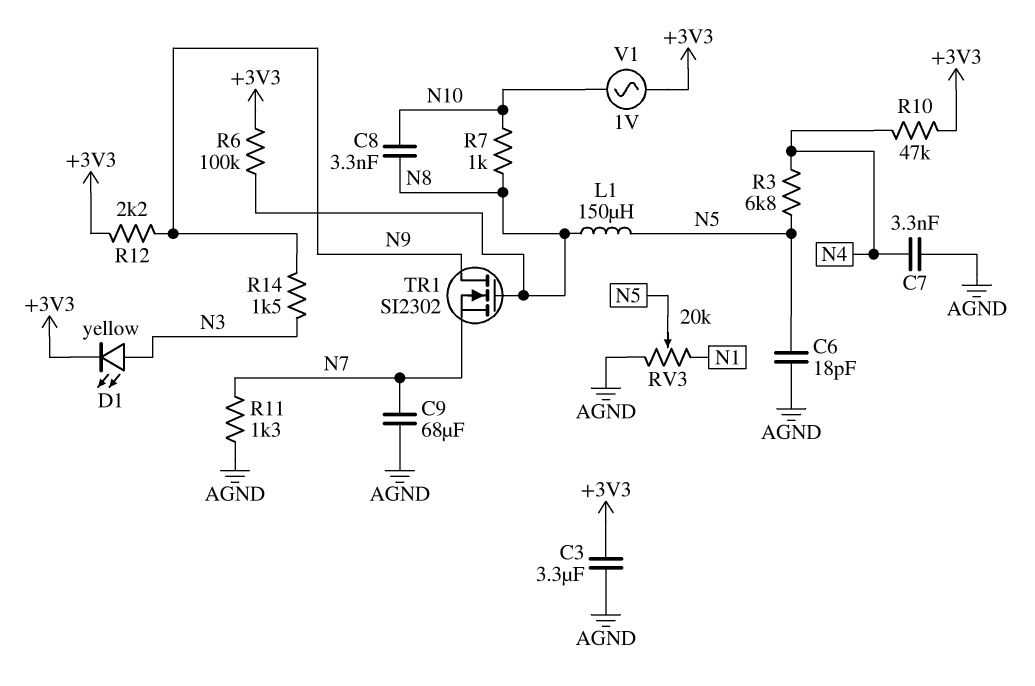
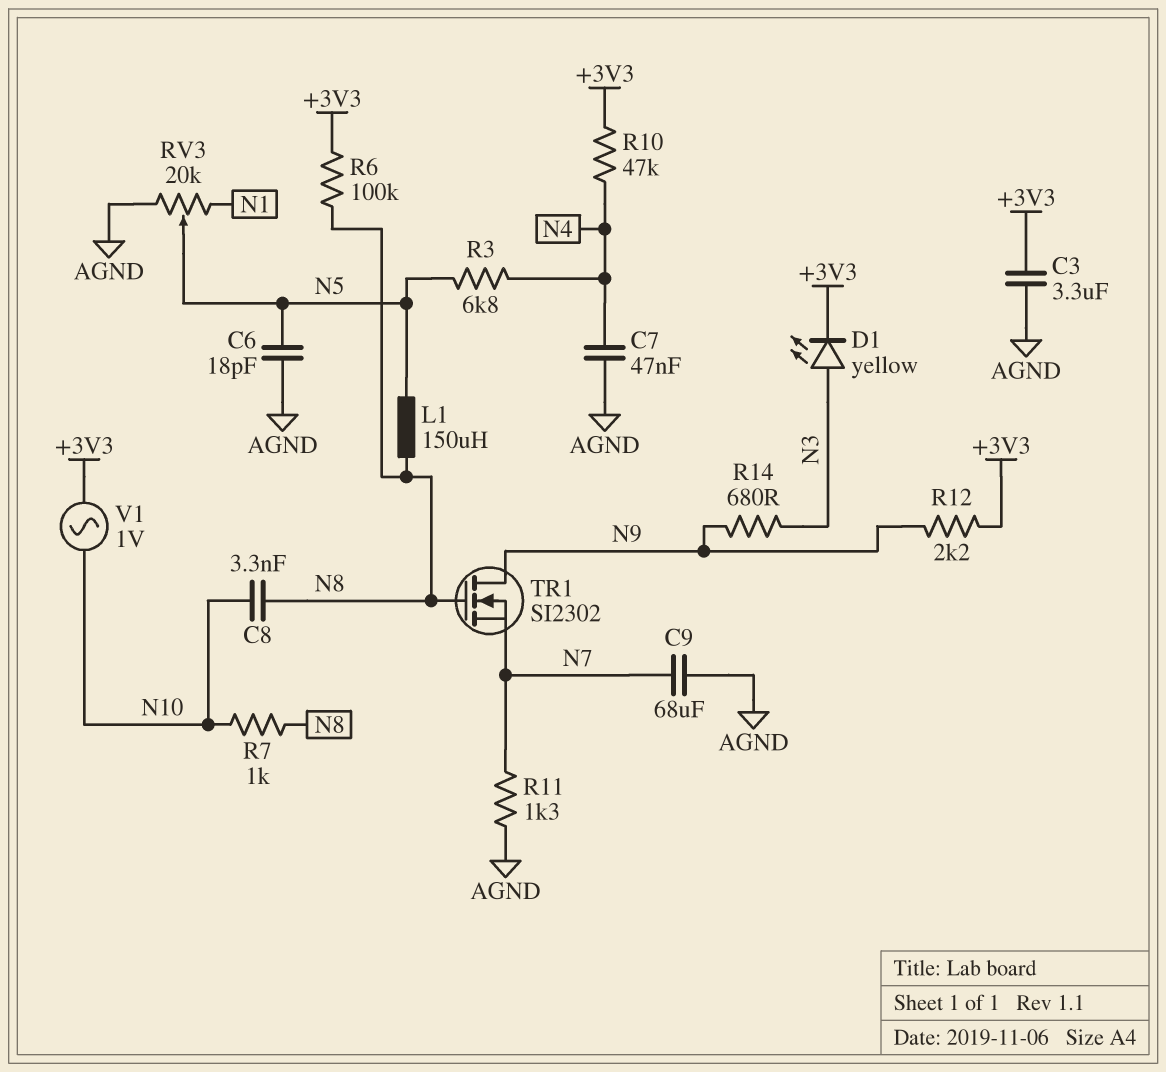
C7: 3.3nF (AGND, N4) -> 47nF (AGND, N4)
R14: 1.5k (N3, N9) -> 680 (N3, N9)

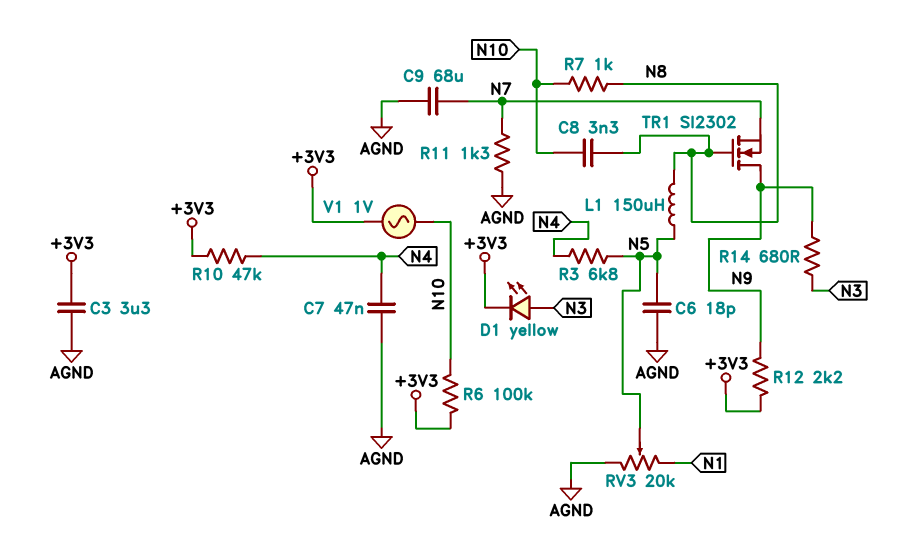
R6: 100k (+3V3, N8) -> 100k (+3V3, N10)

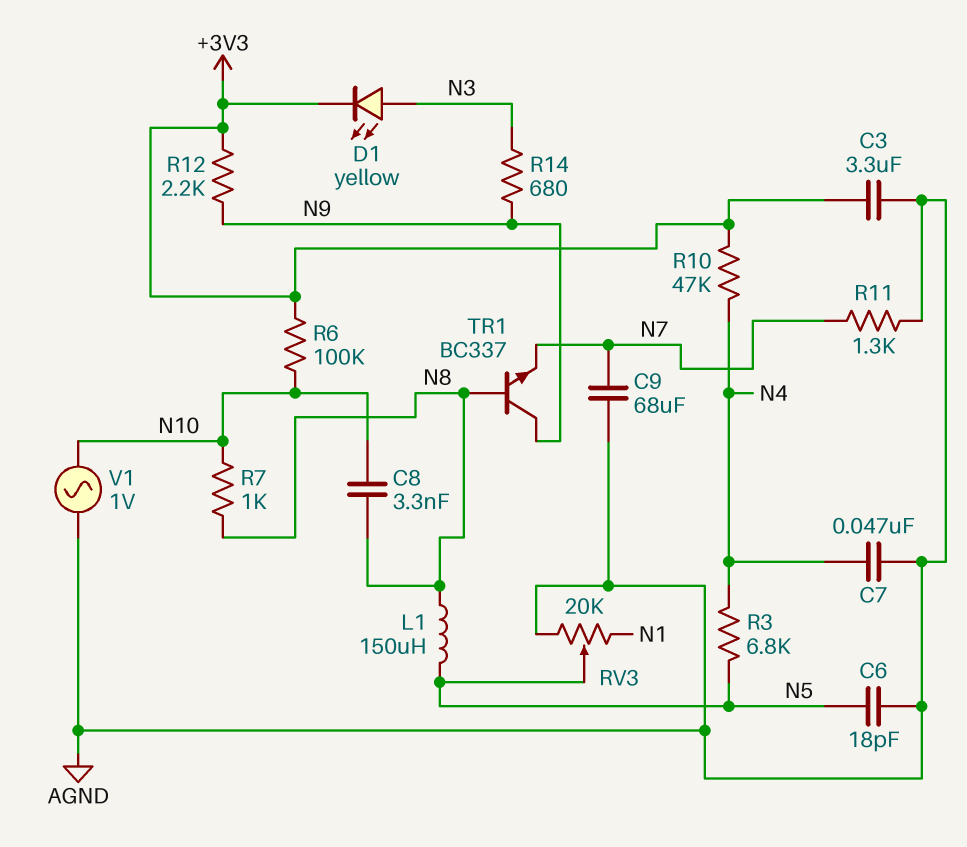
TR1: NMOS SI2302 (G N8, D N9, S N7) -> NPN BC337 (B N8, C N9, E N7)
V1: AC 1V (+3V3, N10) -> AC 1V (AGND, N10)

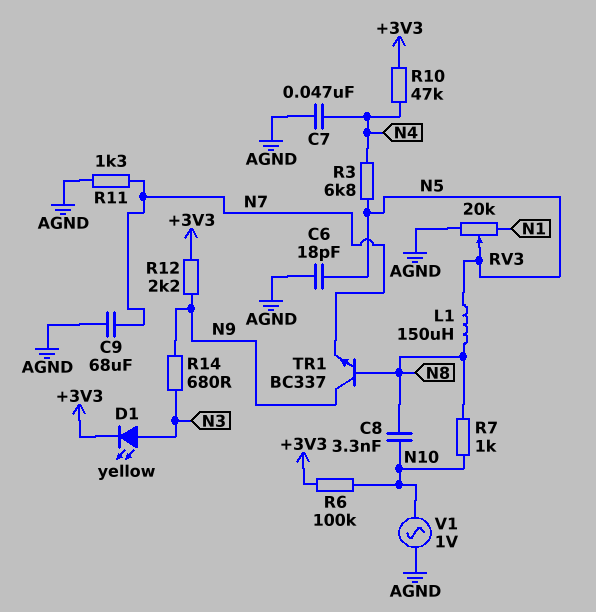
C3: 3.3uF (+3V3, AGND) -> none

